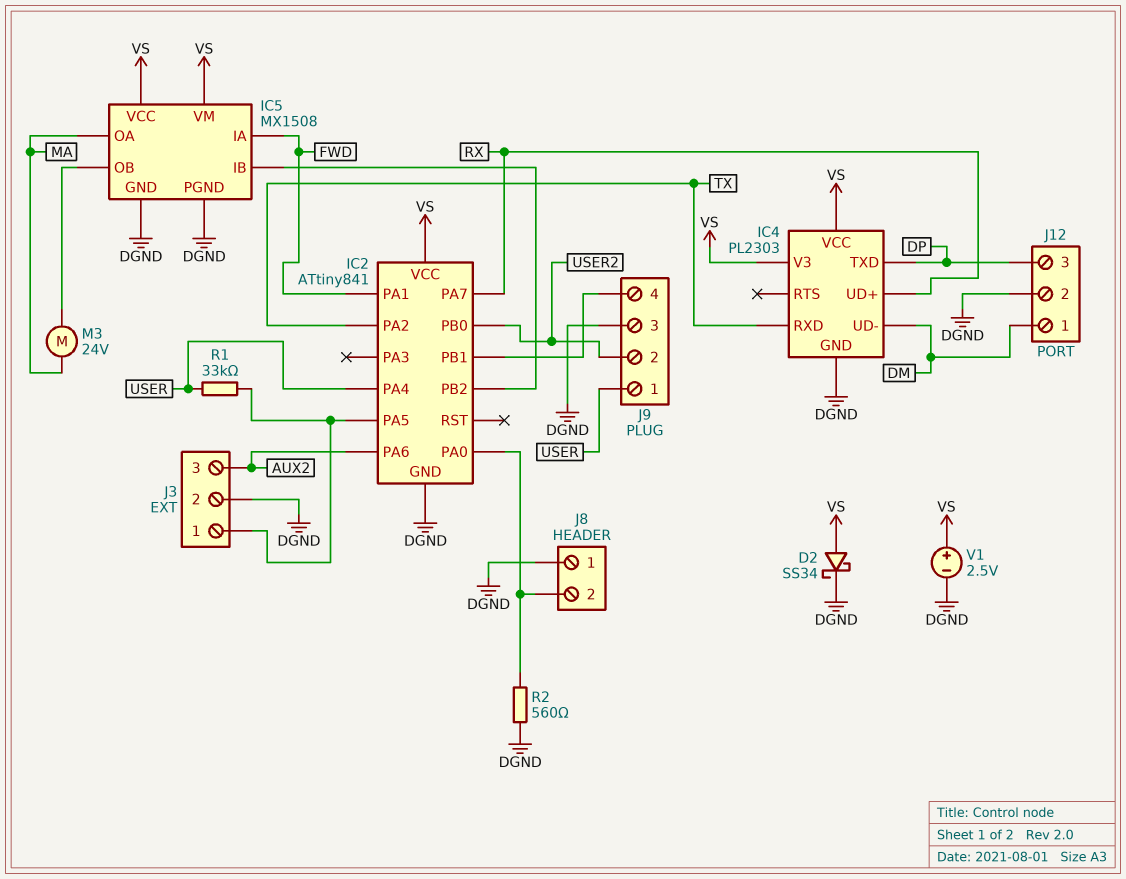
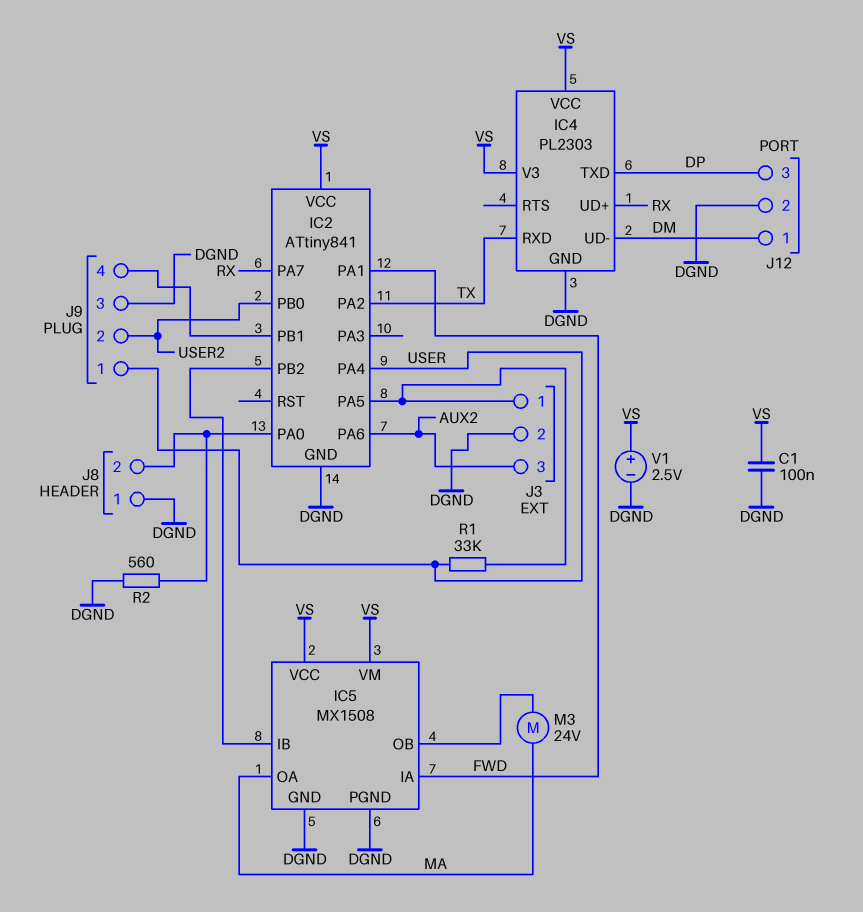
C1: none -> 100nF (DGND, VS)
D2: schottky SS34 (A VS, K DGND) -> none

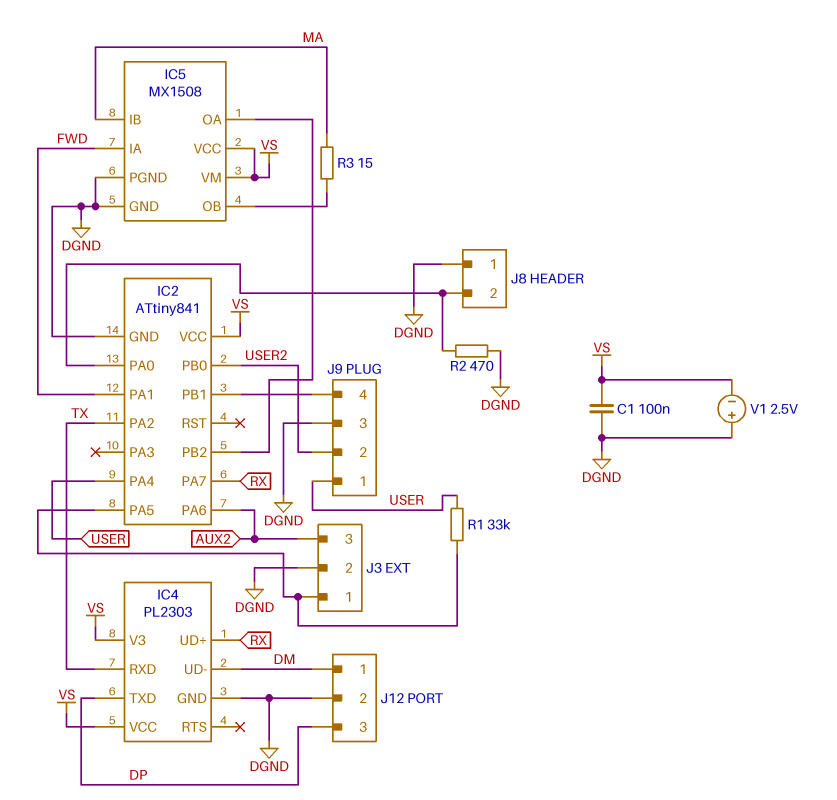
IC5 pin IB: IC2/PB2 -> MA
IC5 pin OA: MA -> IC2/PB2
M3: motor 24V (IC5/OB, MA) -> none
R2: 560 (DGND, IC2/PA0) -> 470 (DGND, IC2/PA0)
R3: none -> 15 (IC5/OB, MA)
V1: 2.5V (plus VS, minus DGND) -> 2.5V (plus DGND, minus VS)

